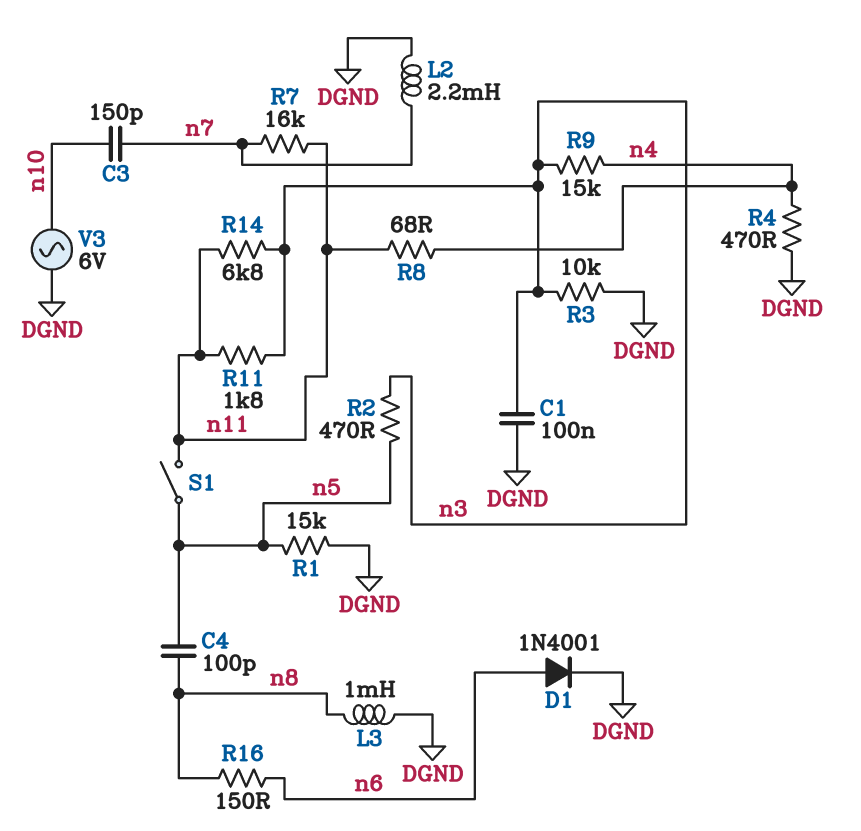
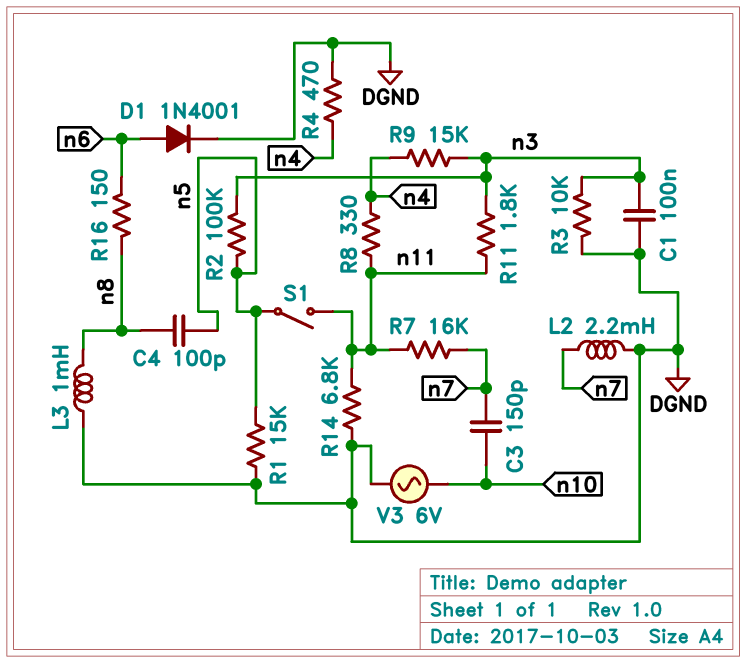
R2: 470 (n3, n5) -> 100k (n3, n5)
R8: 68 (n4, n11) -> 330 (n4, n11)
R14: 6.8k (n3, n11) -> 6.8k (DGND, n11)

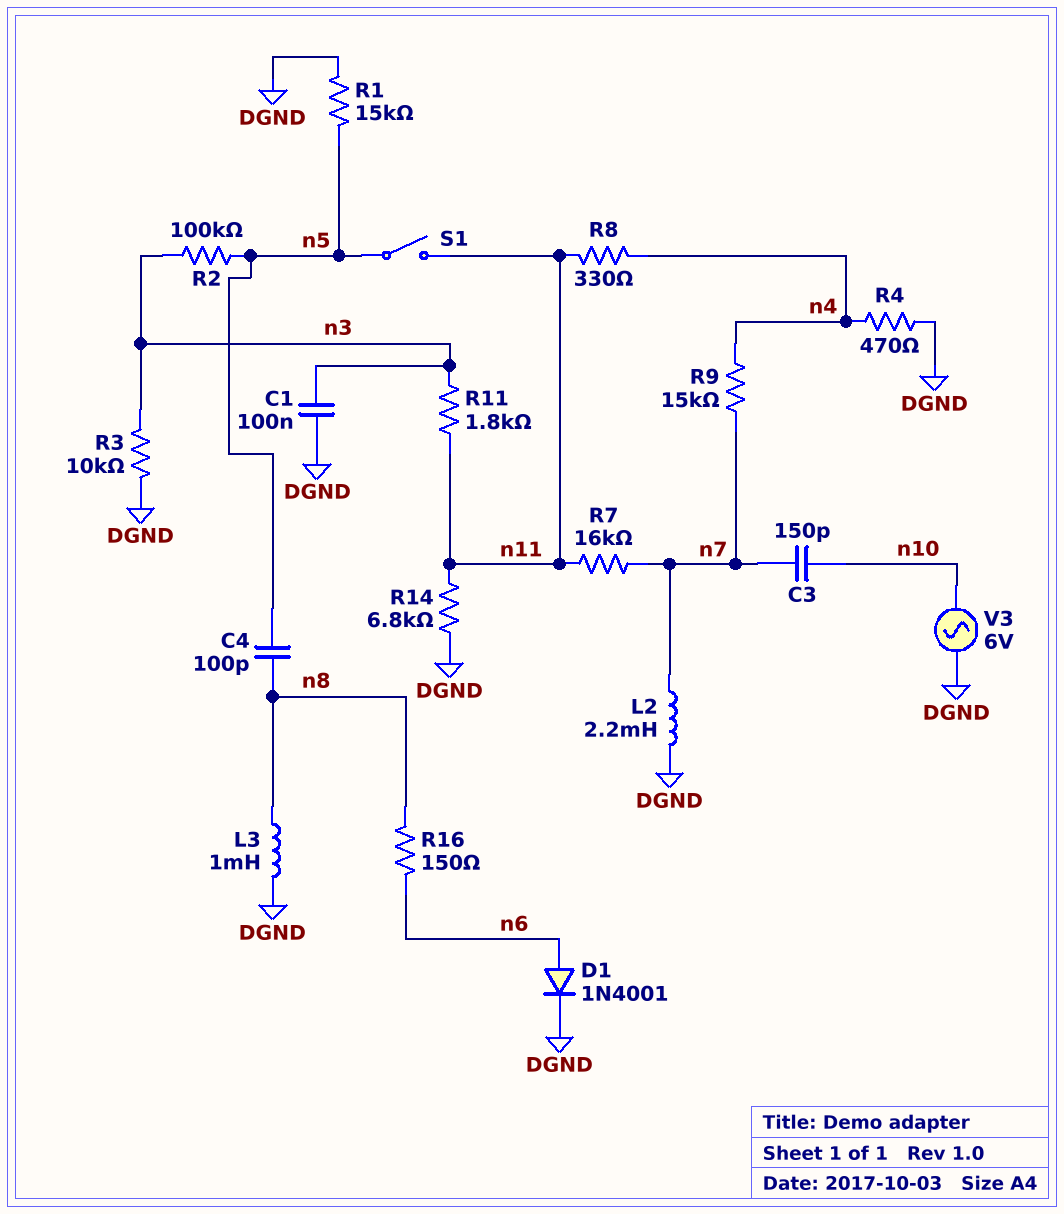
R9: 15k (n3, n4) -> 15k (n4, n7)

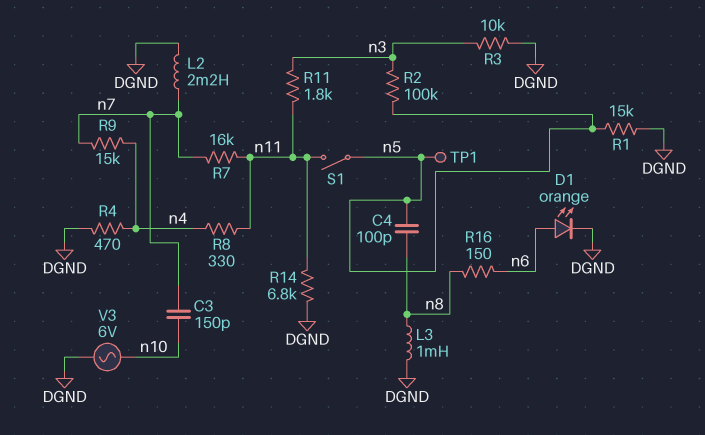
C1: 100nF (DGND, n3) -> none
D1: diode 1N4001 (A n6, K DGND) -> LED orange (A n6, K DGND)
TP1: none -> test point (n5)

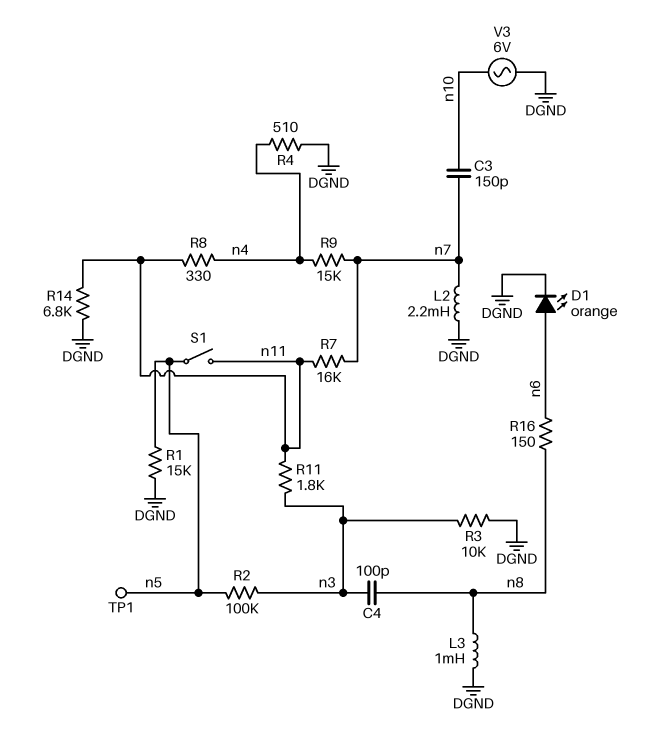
C4: 100pF (n5, n8) -> 100pF (n3, n8)
R4: 470 (DGND, n4) -> 510 (DGND, n4)

